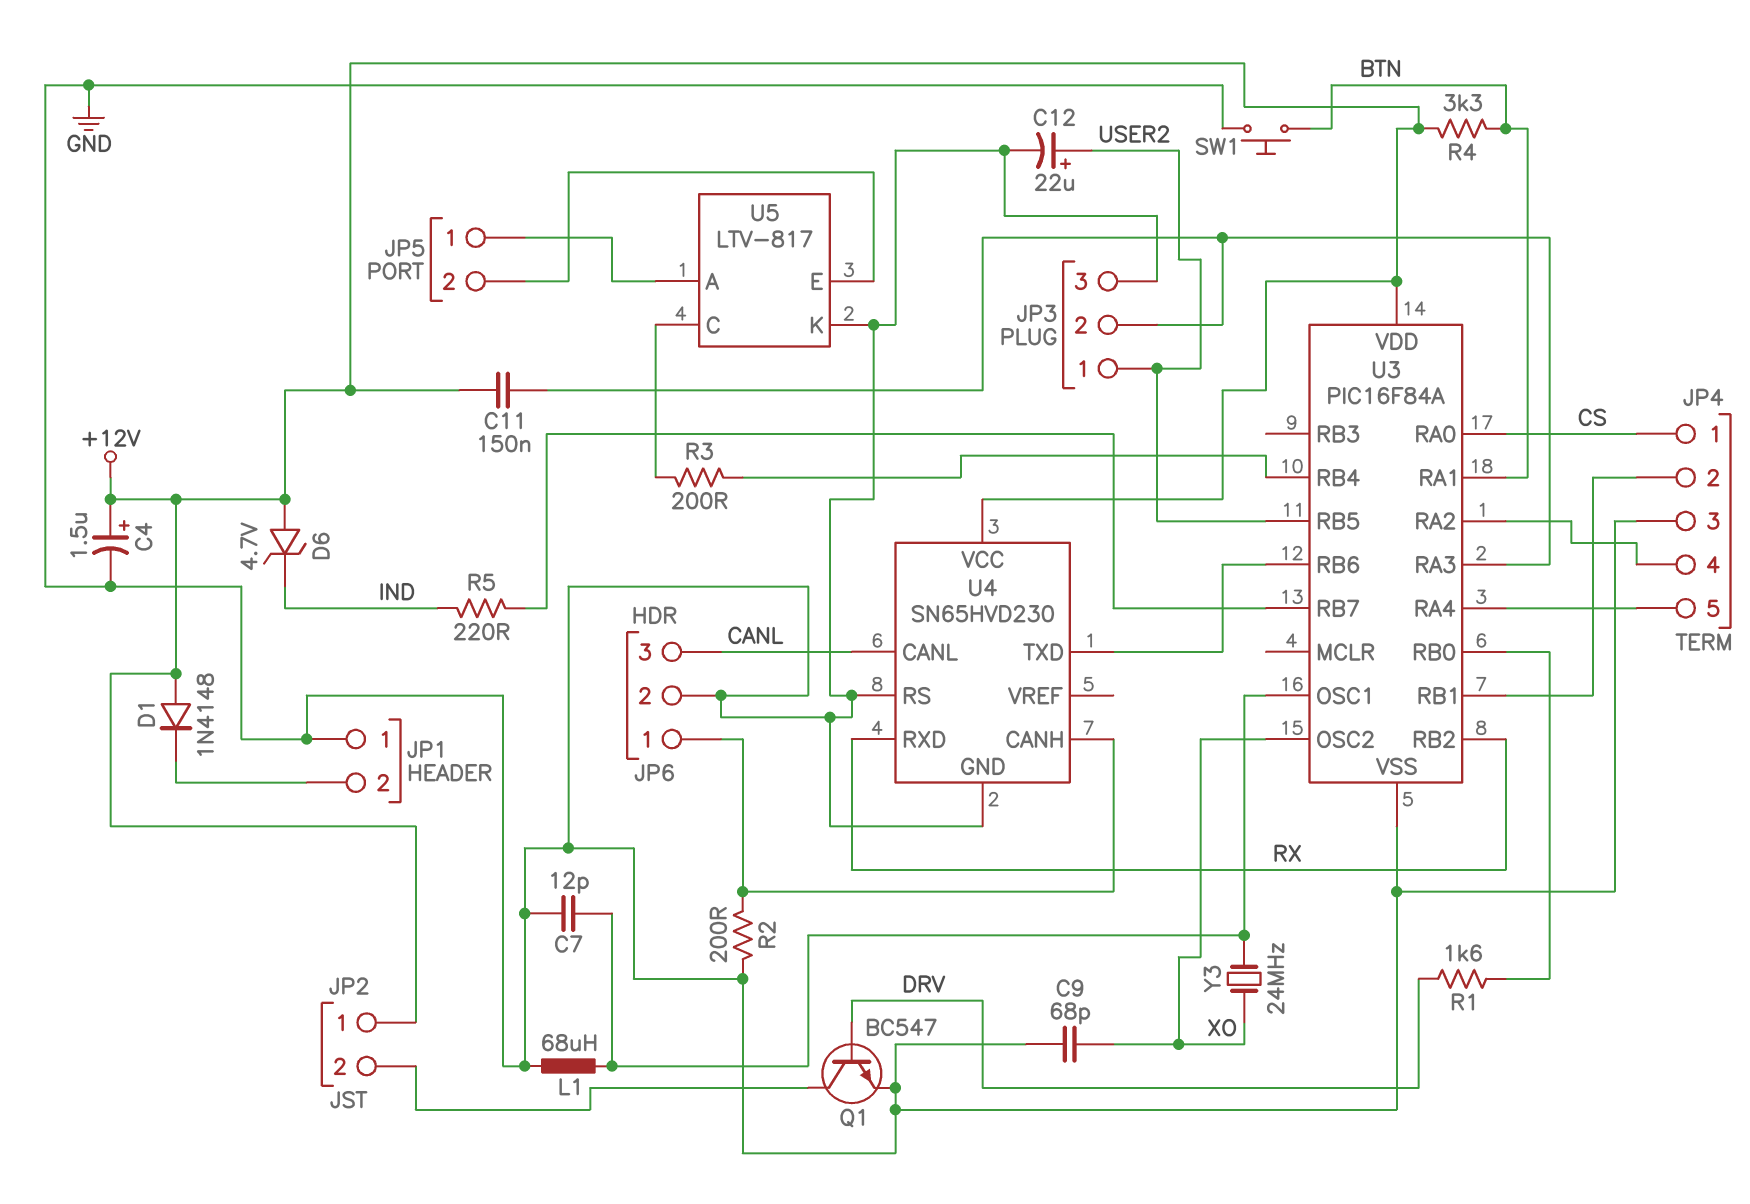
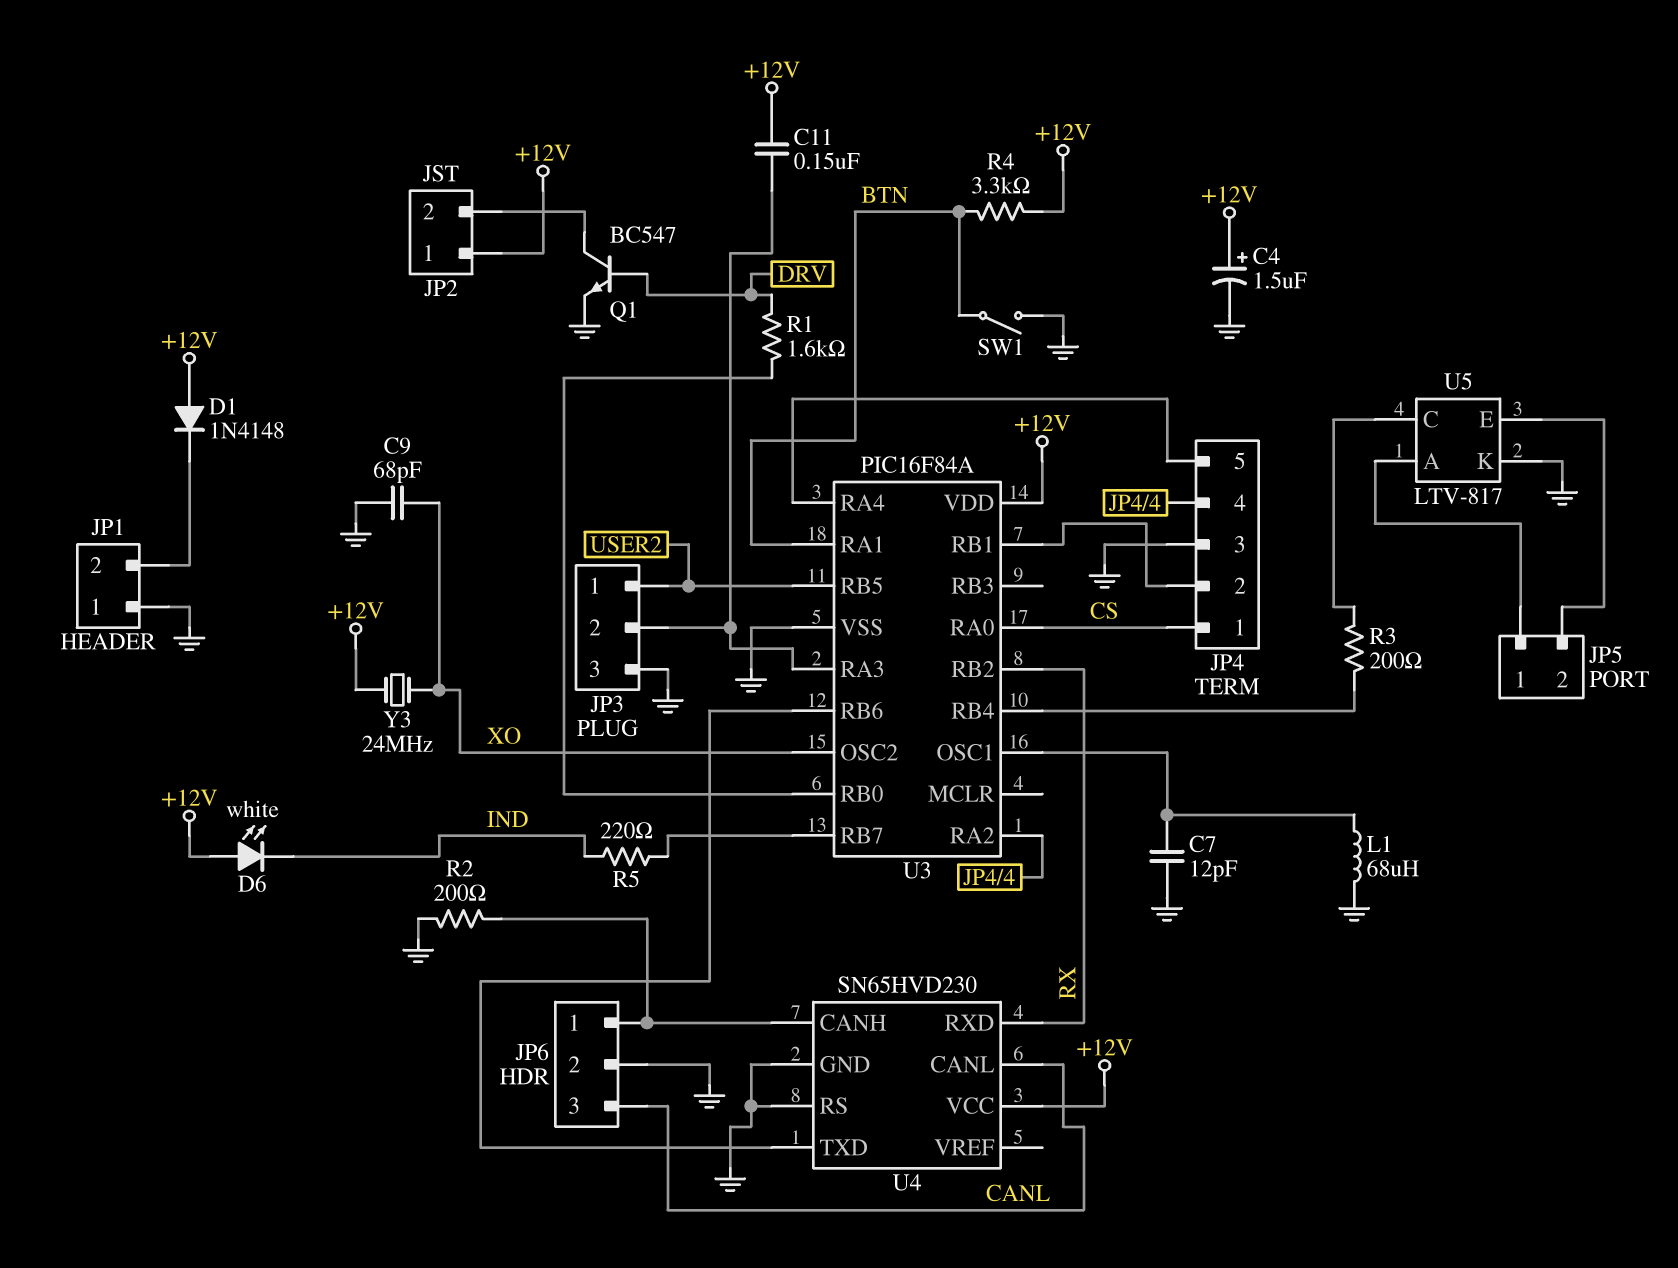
C12: 22uF (plus USER2, minus GND) -> none
D6: zener 4.7V (A +12V, K IND) -> LED white (A +12V, K IND)
SW1: button (BTN, GND) -> switch (BTN, GND)
Y3: 24MHz (U3/OSC1, XO) -> 24MHz (+12V, XO)

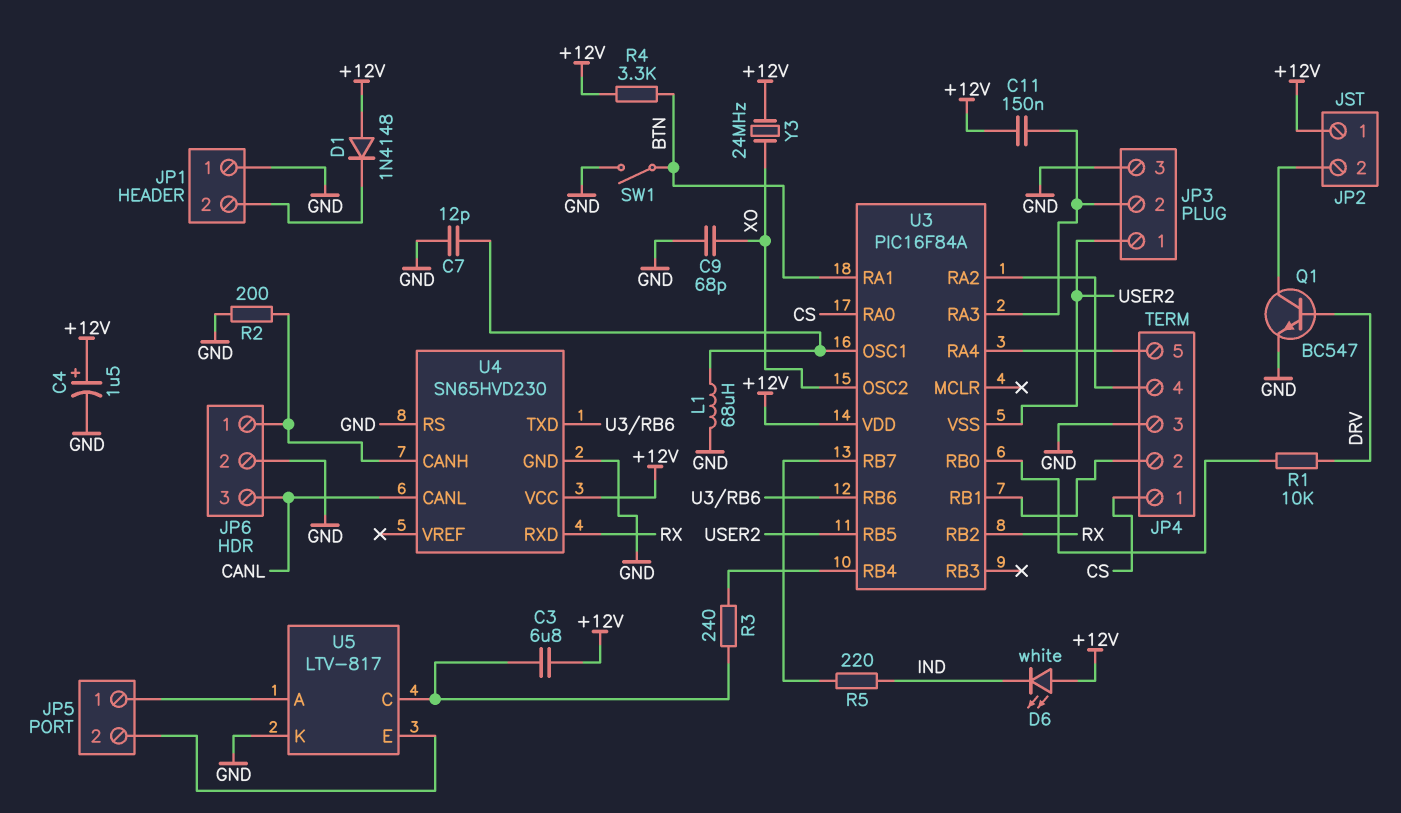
C3: none -> 6.8uF (+12V, U5/C)
R1: 1.6k (DRV, U3/RB0) -> 10k (DRV, U3/RB0)
R3: 200 (U3/RB4, U5/C) -> 240 (U3/RB4, U5/C)
U3 pin VSS: GND -> USER2

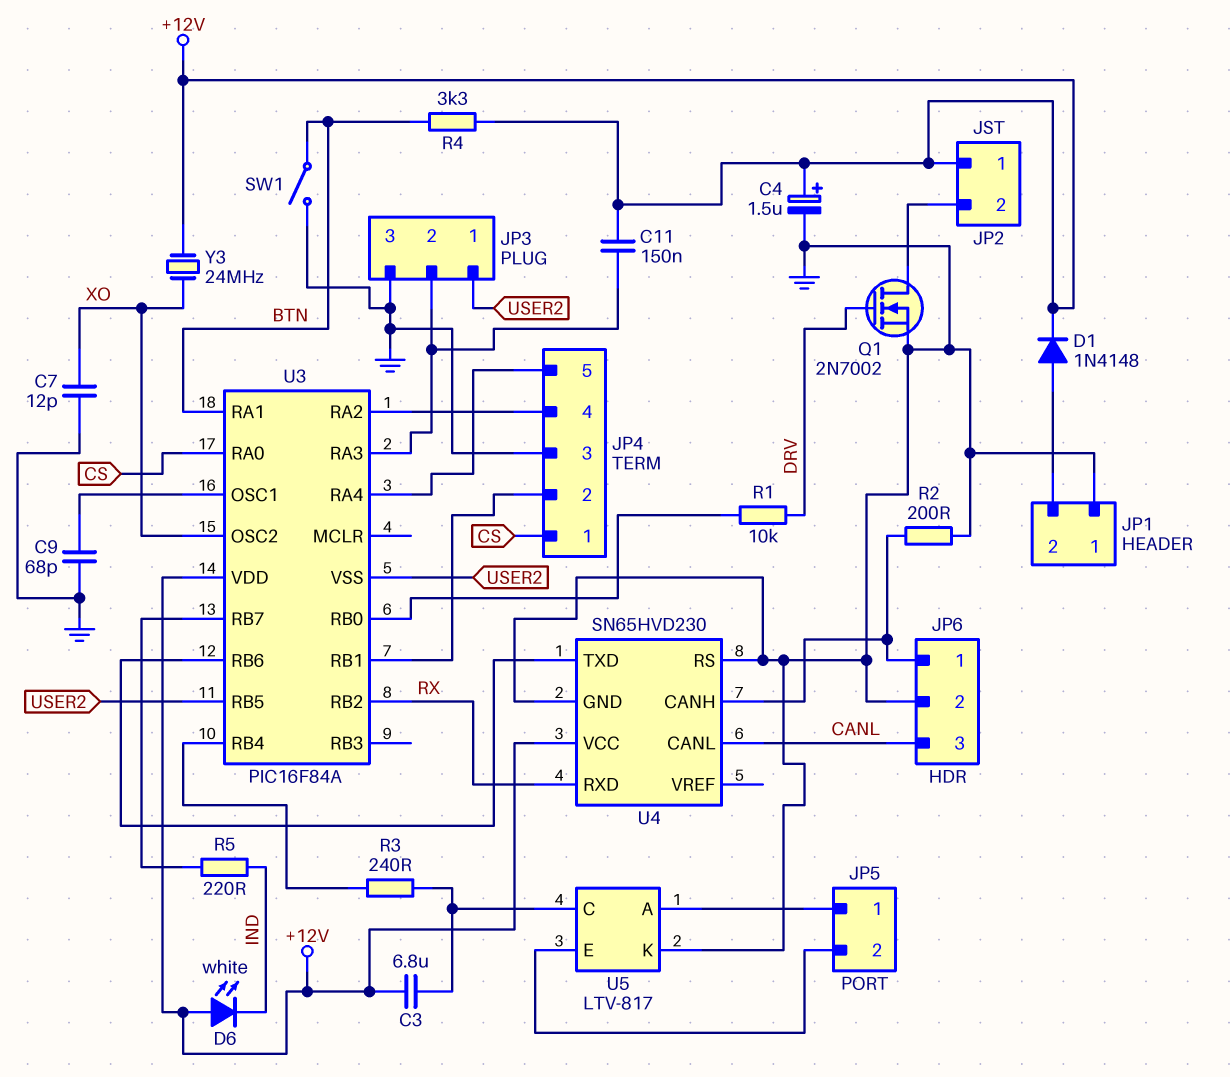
C7: 12pF (GND, U3/OSC1) -> 12pF (GND, XO)
C9: 68pF (GND, XO) -> 68pF (GND, U3/OSC1)
D1: diode 1N4148 (A +12V, K JP1/2) -> diode 1N4148 (A JP1/2, K +12V)
L1: 68uH (GND, U3/OSC1) -> none
Q1: NPN BC547 (B DRV, C JP2/2, E GND) -> NMOS 2N7002 (G DRV, D JP2/2, S GND)

